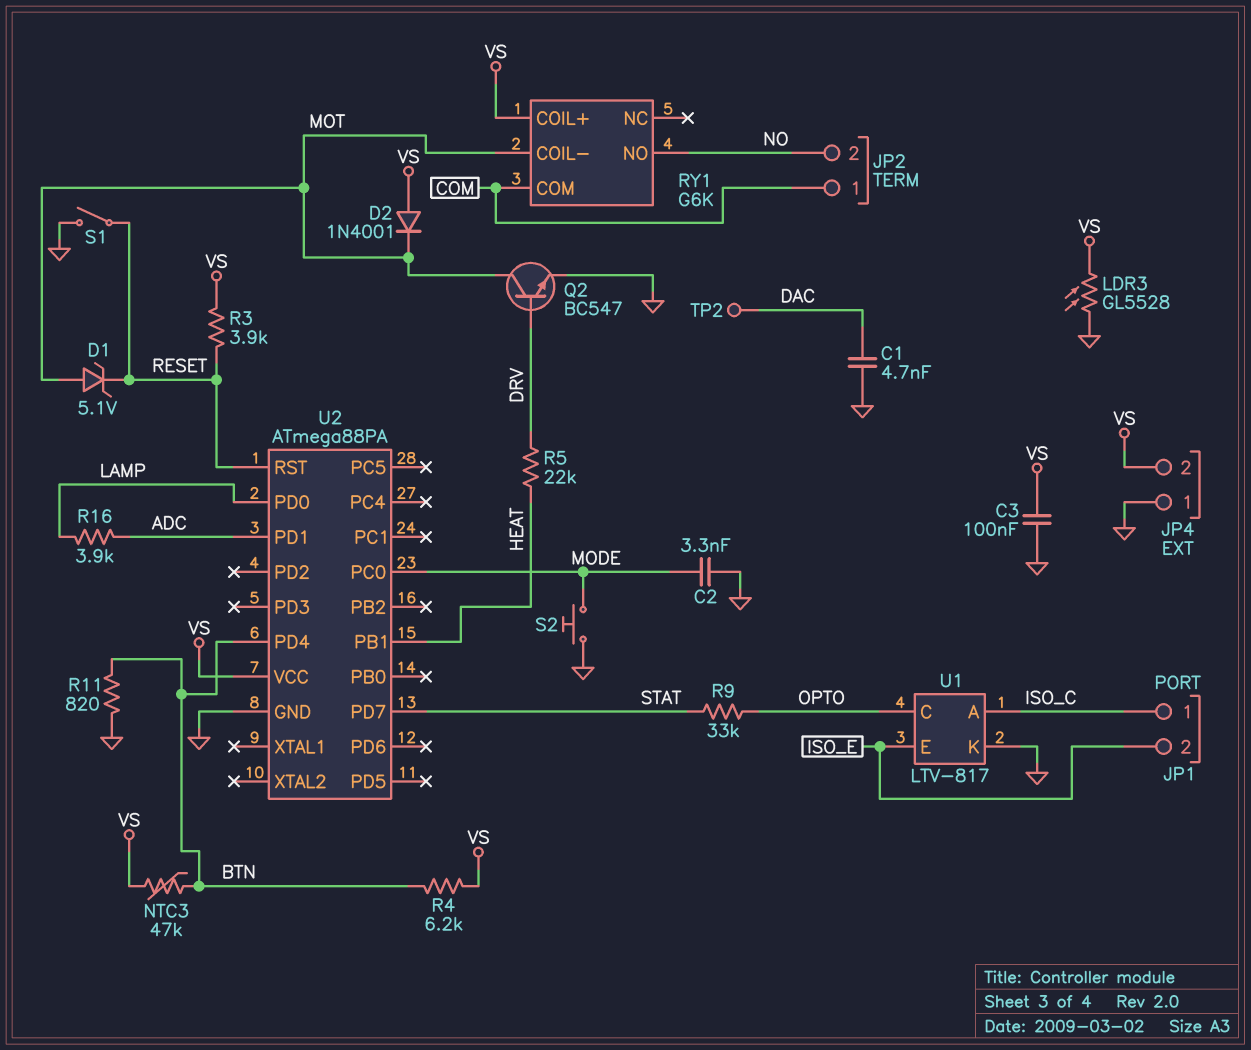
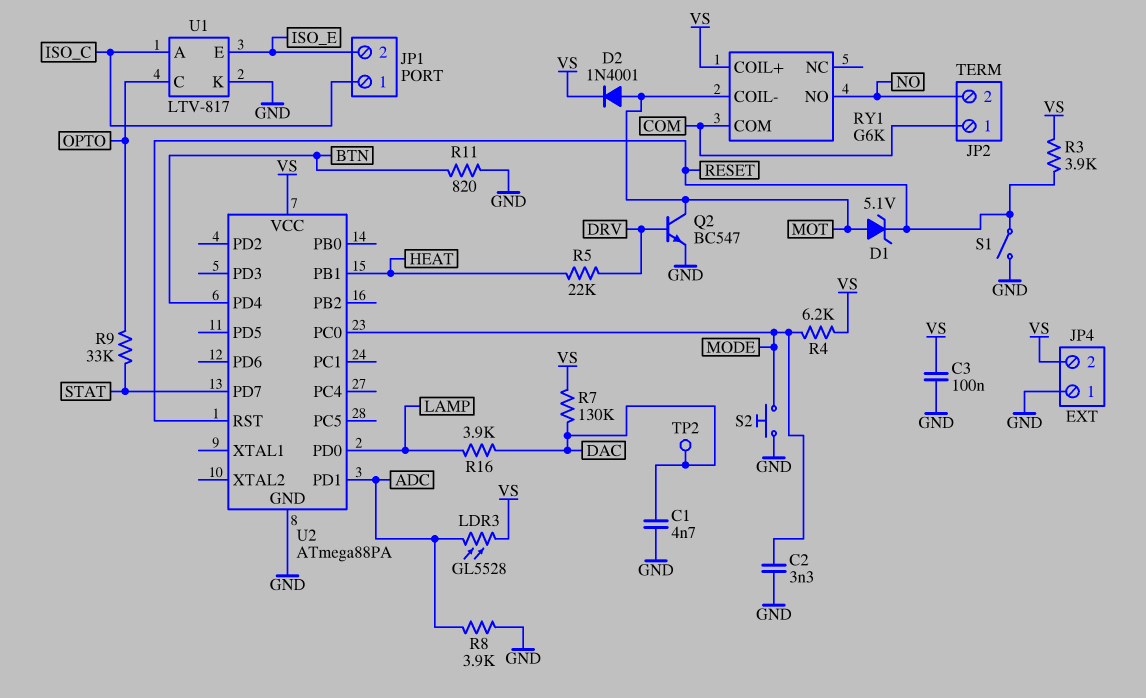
D2: diode 1N4001 (A VS, K MOT) -> diode 1N4001 (A MOT, K VS)
LDR3: GL5528 (GND, VS) -> GL5528 (ADC, VS)
NTC3: 47k (BTN, VS) -> none
R4: 6.2k (BTN, VS) -> 6.2k (MODE, VS)
R7: none -> 130k (DAC, VS)
R8: none -> 3.9k (ADC, GND)
R16: 3.9k (ADC, LAMP) -> 3.9k (DAC, LAMP)

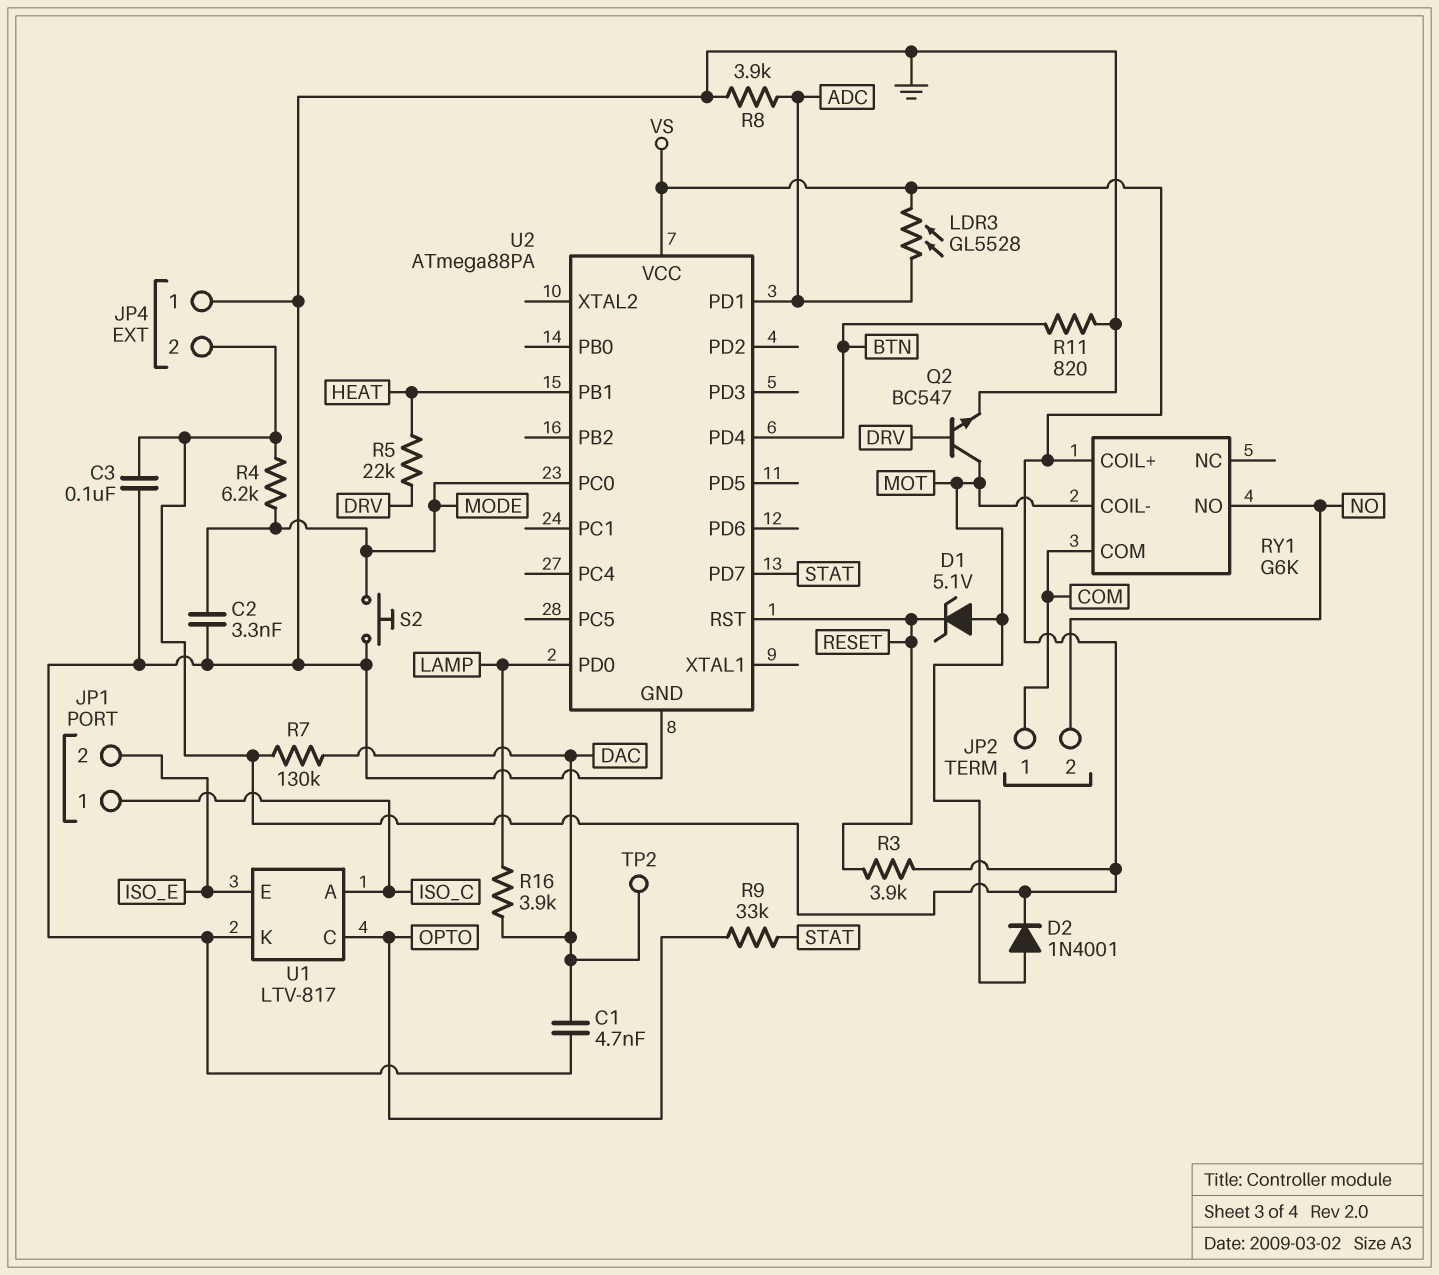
S1: switch (GND, RESET) -> none

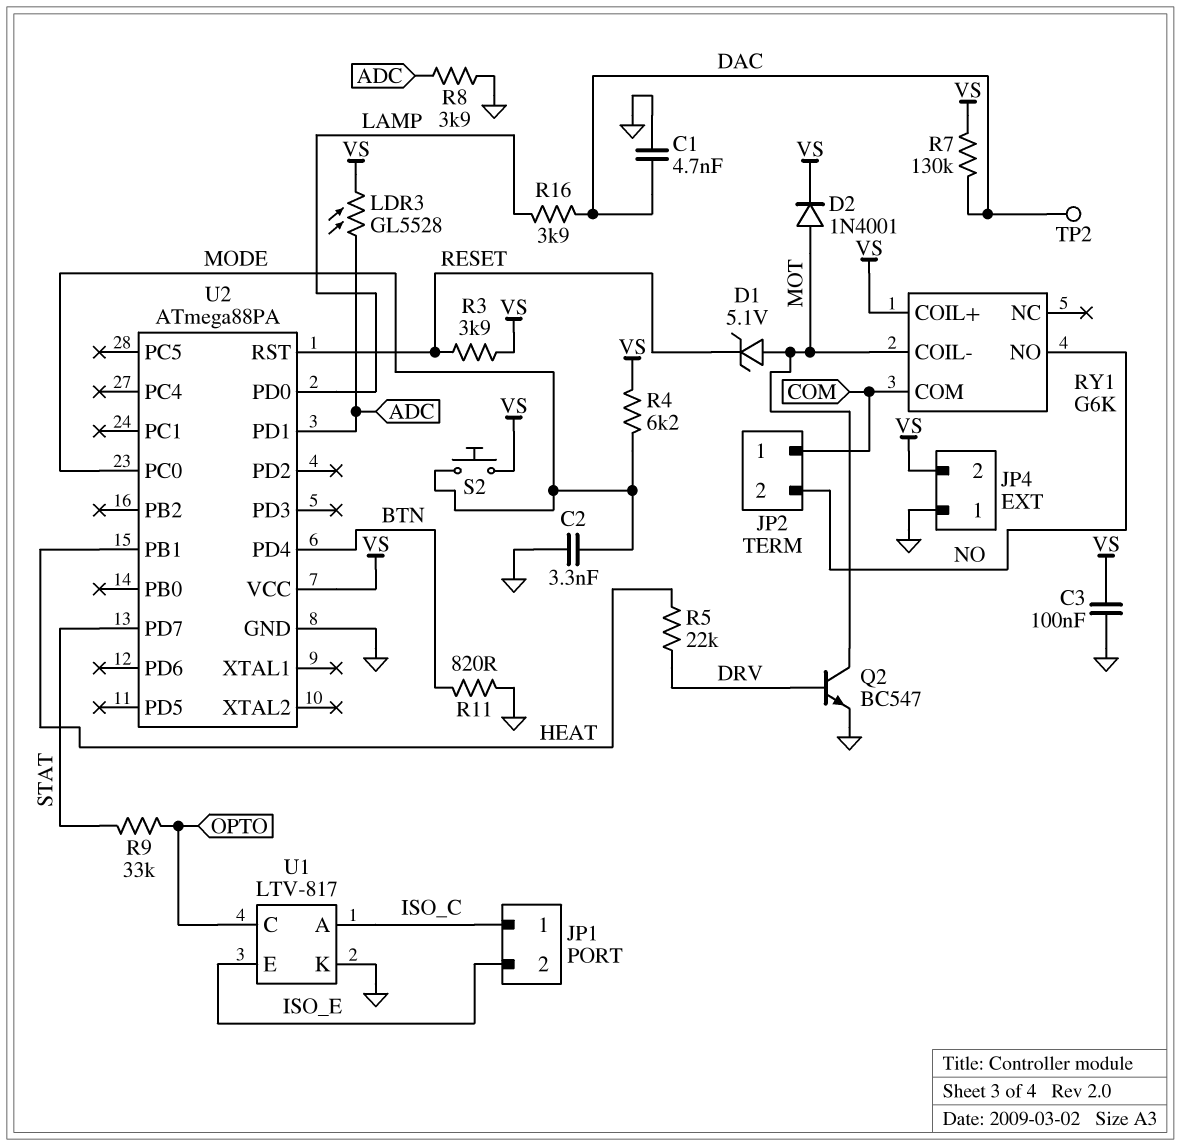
S2: button (GND, MODE) -> button (MODE, VS)

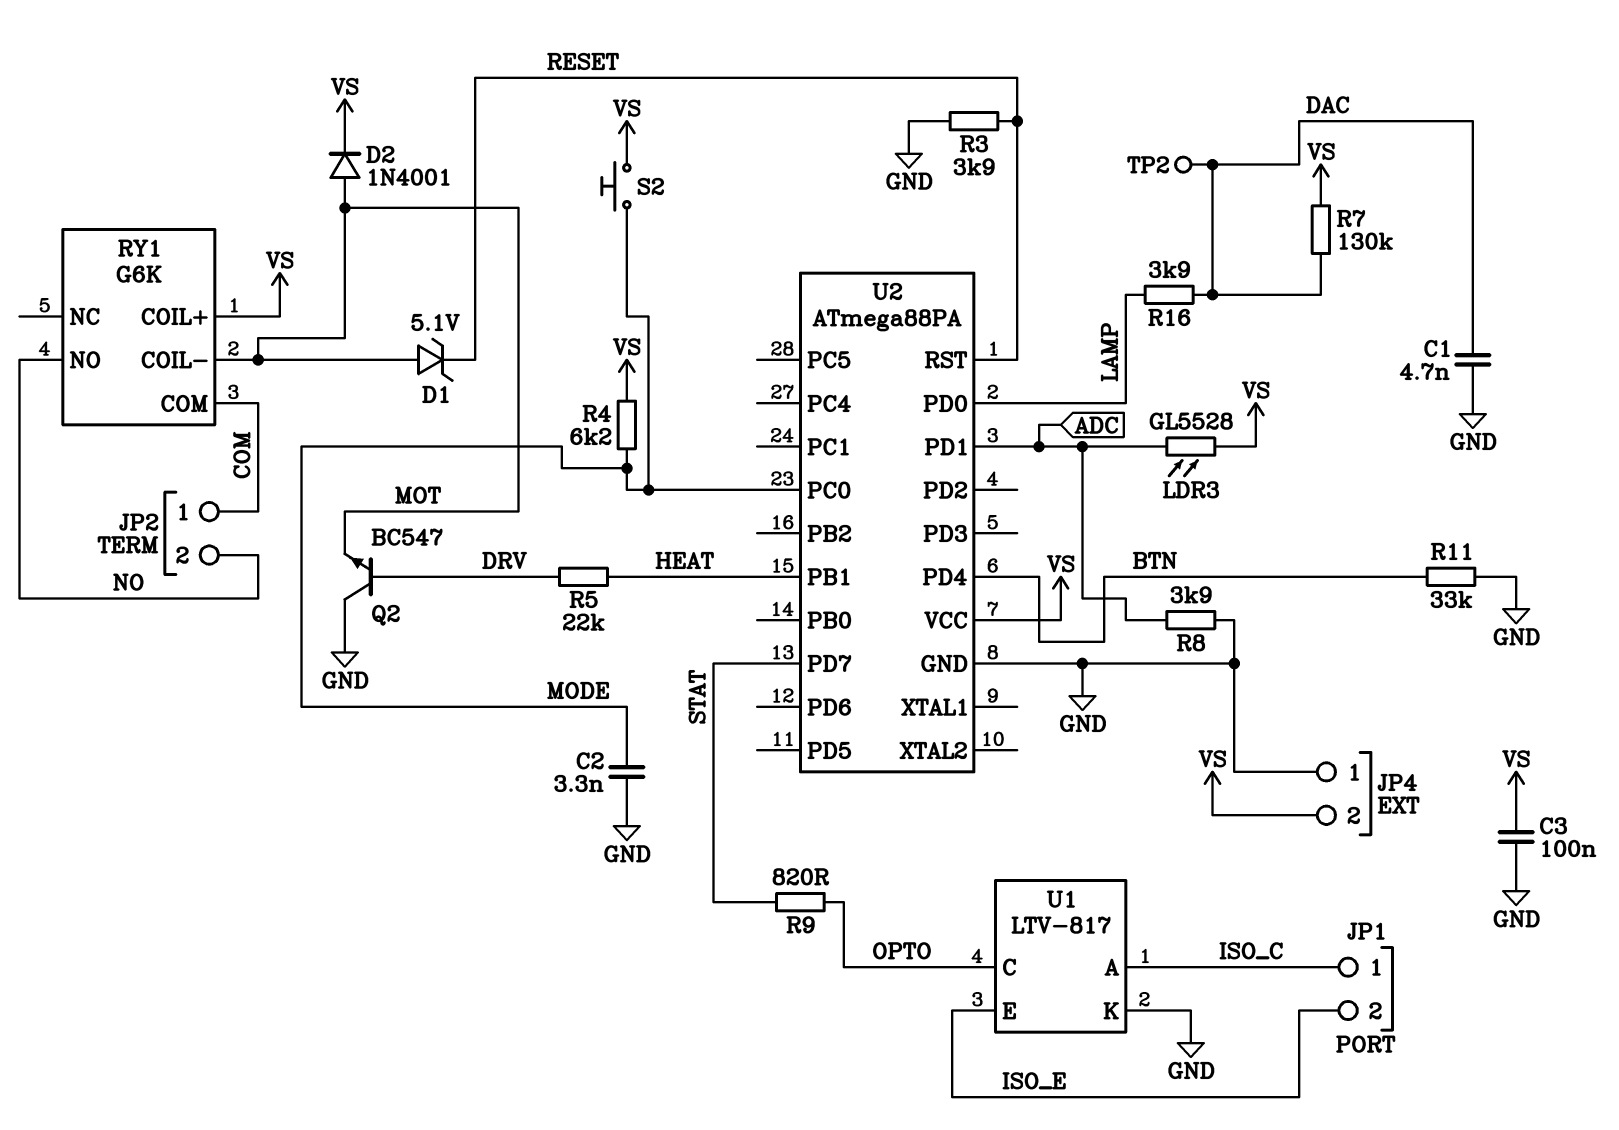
Q2: NPN BC547 (B DRV, C MOT, E GND) -> NPN BC547 (B DRV, C GND, E MOT)
R3: 3.9k (RESET, VS) -> 3.9k (GND, RESET)
R9: 33k (OPTO, STAT) -> 820 (OPTO, STAT)
R11: 820 (BTN, GND) -> 33k (BTN, GND)

